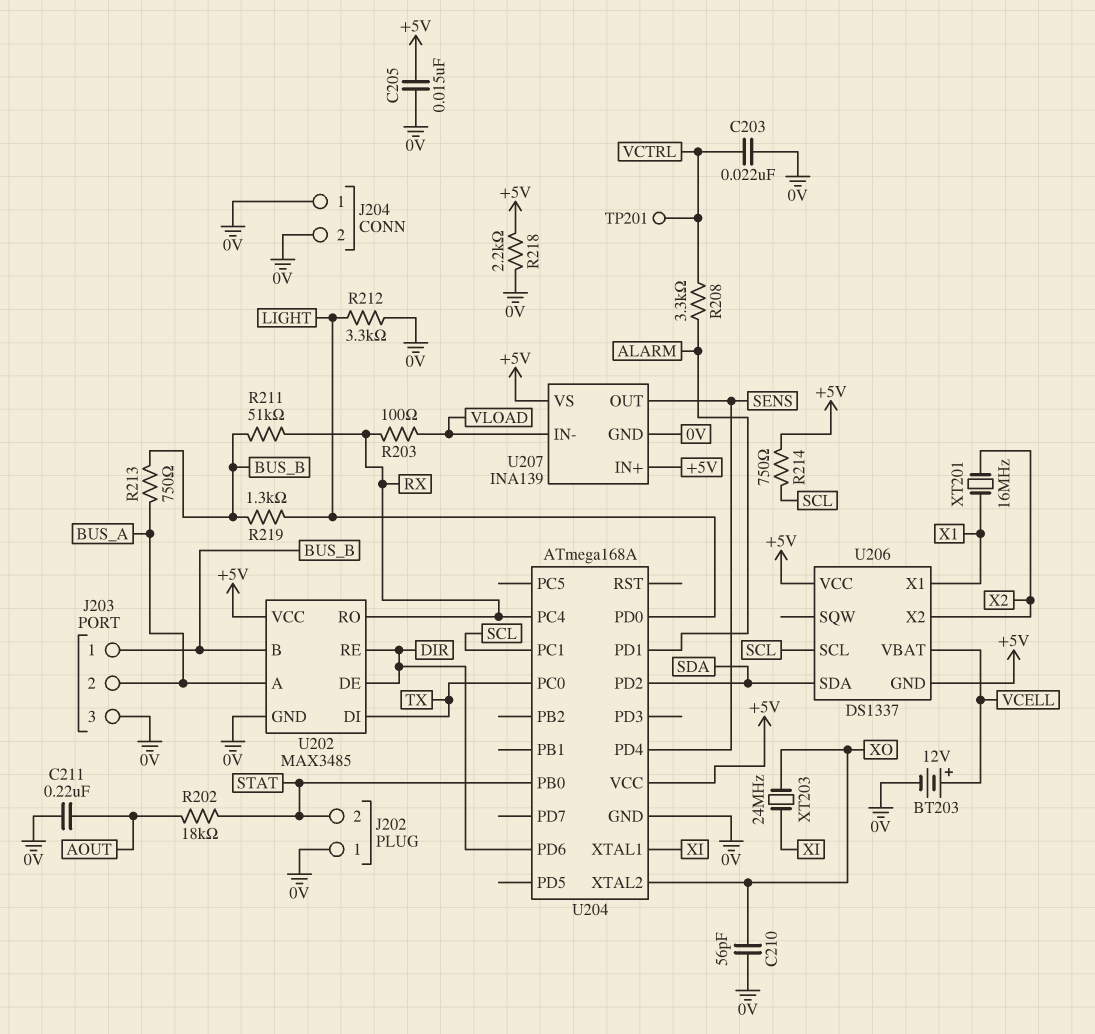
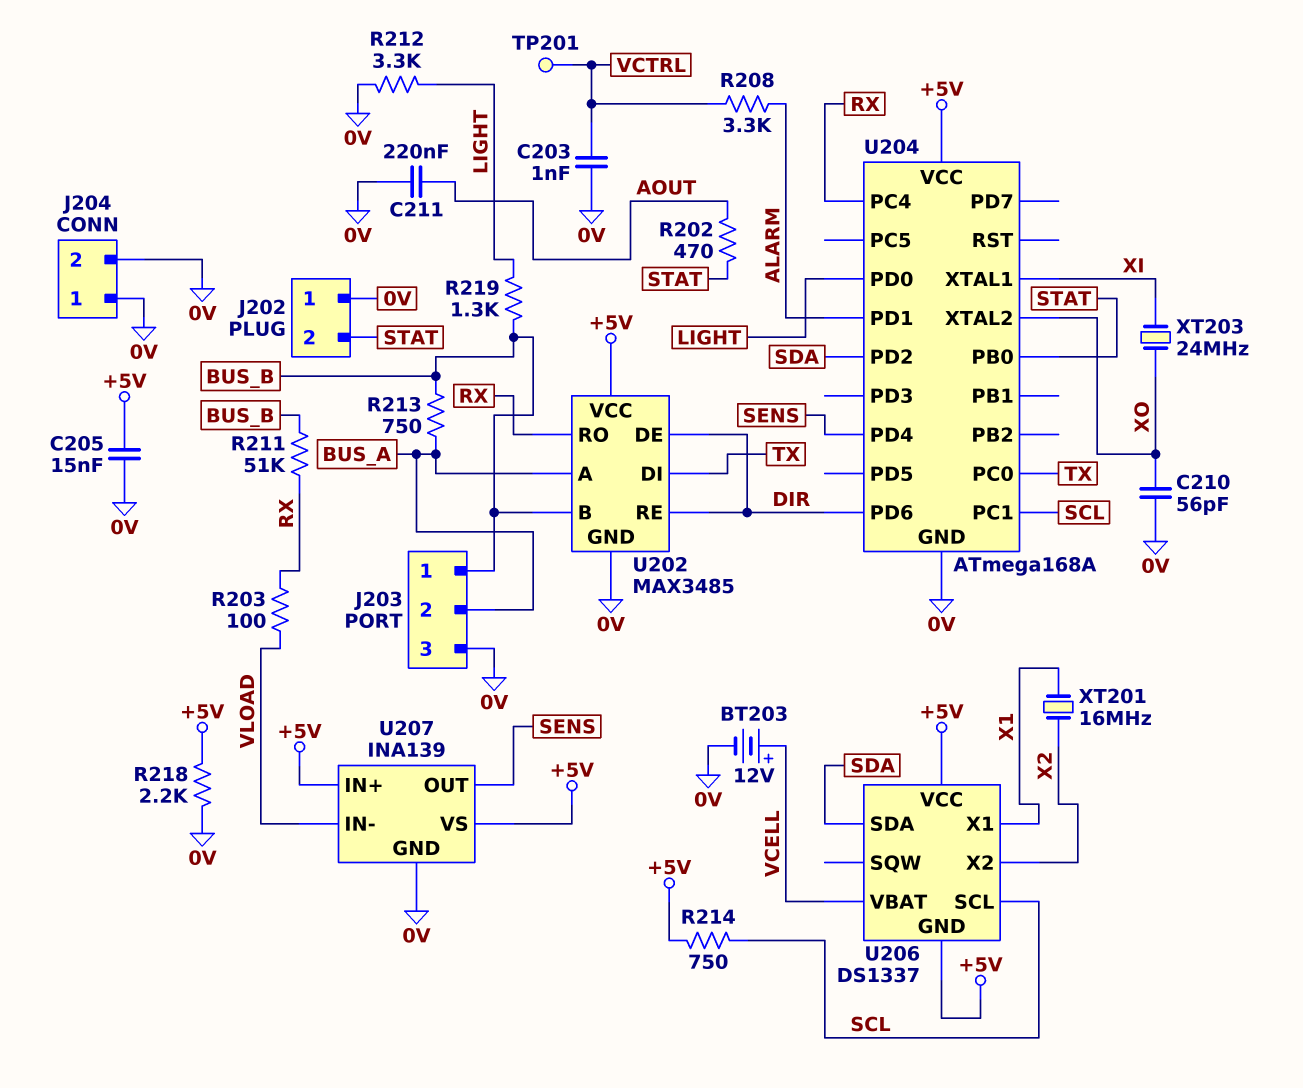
C203: 22nF (0V, VCTRL) -> 1nF (0V, VCTRL)
R202: 18k (AOUT, STAT) -> 470 (AOUT, STAT)

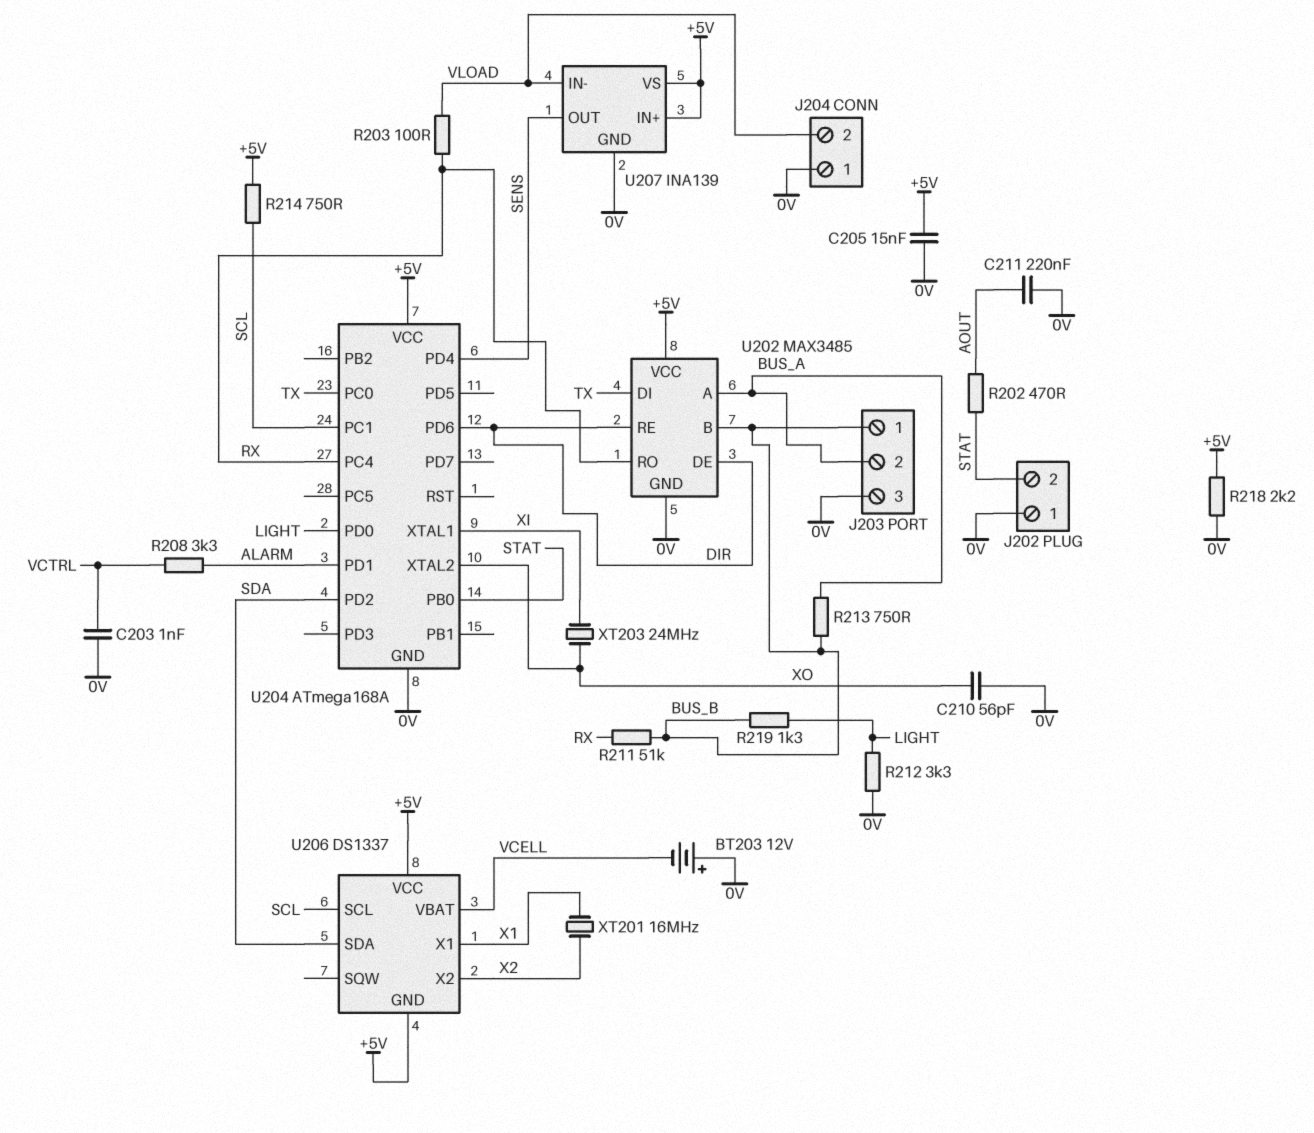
BT203: 12V (plus VCELL, minus 0V) -> 12V (plus 0V, minus VCELL)
J204 pin 2: 0V -> VLOAD
TP201: test point (VCTRL) -> none

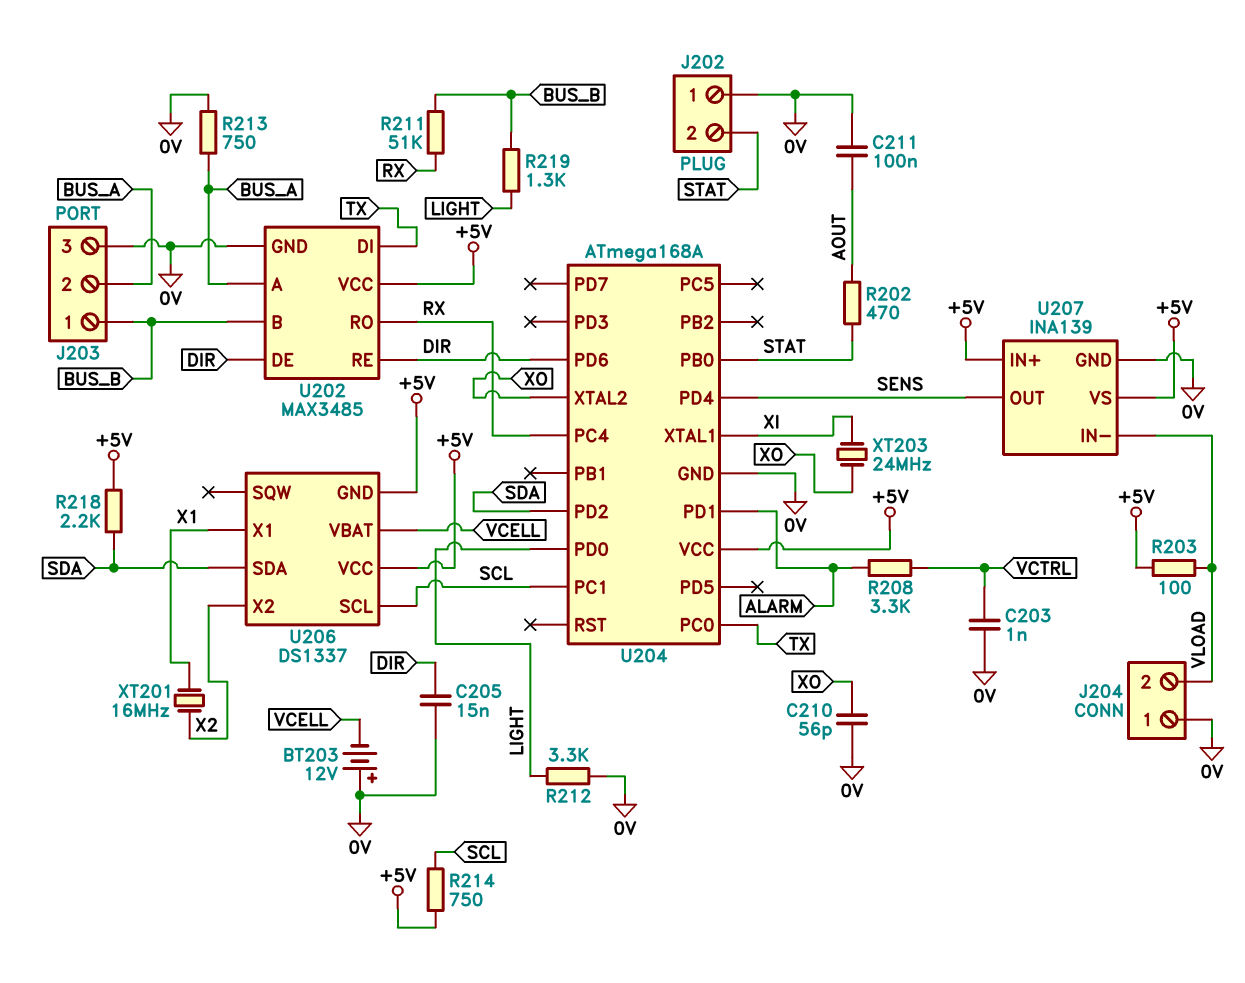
C205: 15nF (+5V, 0V) -> 15nF (0V, DIR)
C211: 220nF (0V, AOUT) -> 100nF (0V, AOUT)
R203: 100 (RX, VLOAD) -> 100 (+5V, VLOAD)
R213: 750 (BUS_A, BUS_B) -> 750 (0V, BUS_A)
R218: 2.2k (+5V, 0V) -> 2.2k (+5V, SDA)

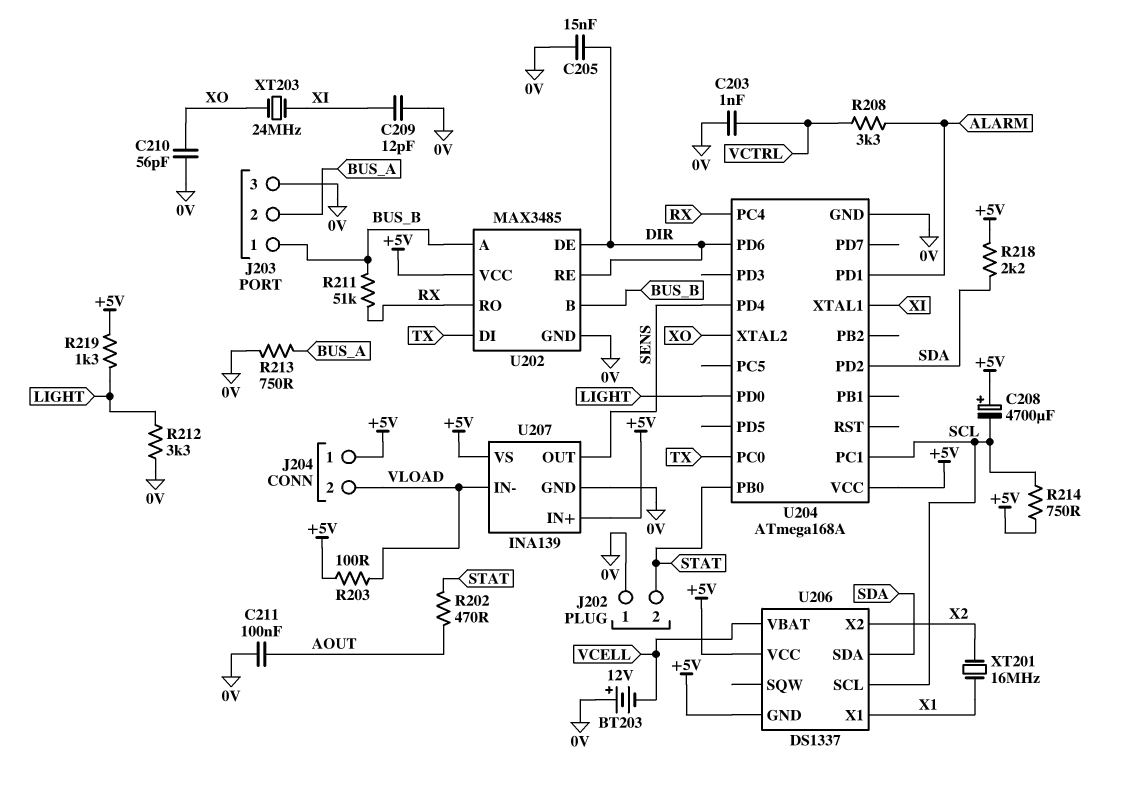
C208: none -> 4700uF (plus +5V, minus SCL)
C209: none -> 12pF (0V, XI)
J204 pin 1: 0V -> +5V
R219: 1.3k (BUS_B, LIGHT) -> 1.3k (+5V, LIGHT)
U202 pin A: BUS_A -> BUS_B

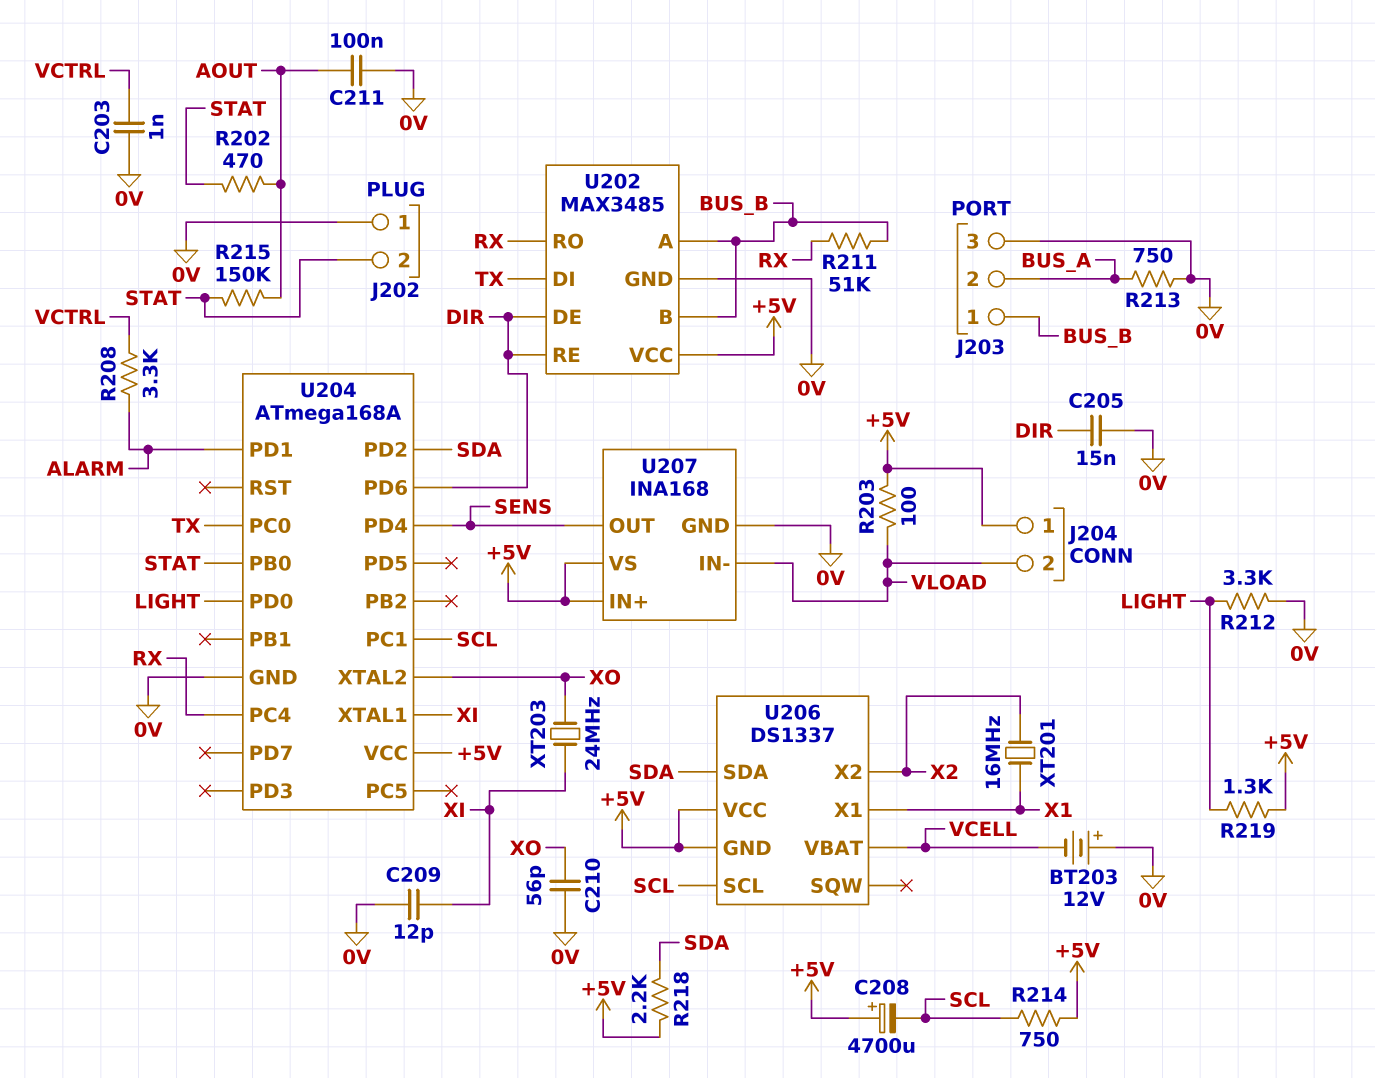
R215: none -> 150k (AOUT, STAT)
U207: INA139 -> INA168

